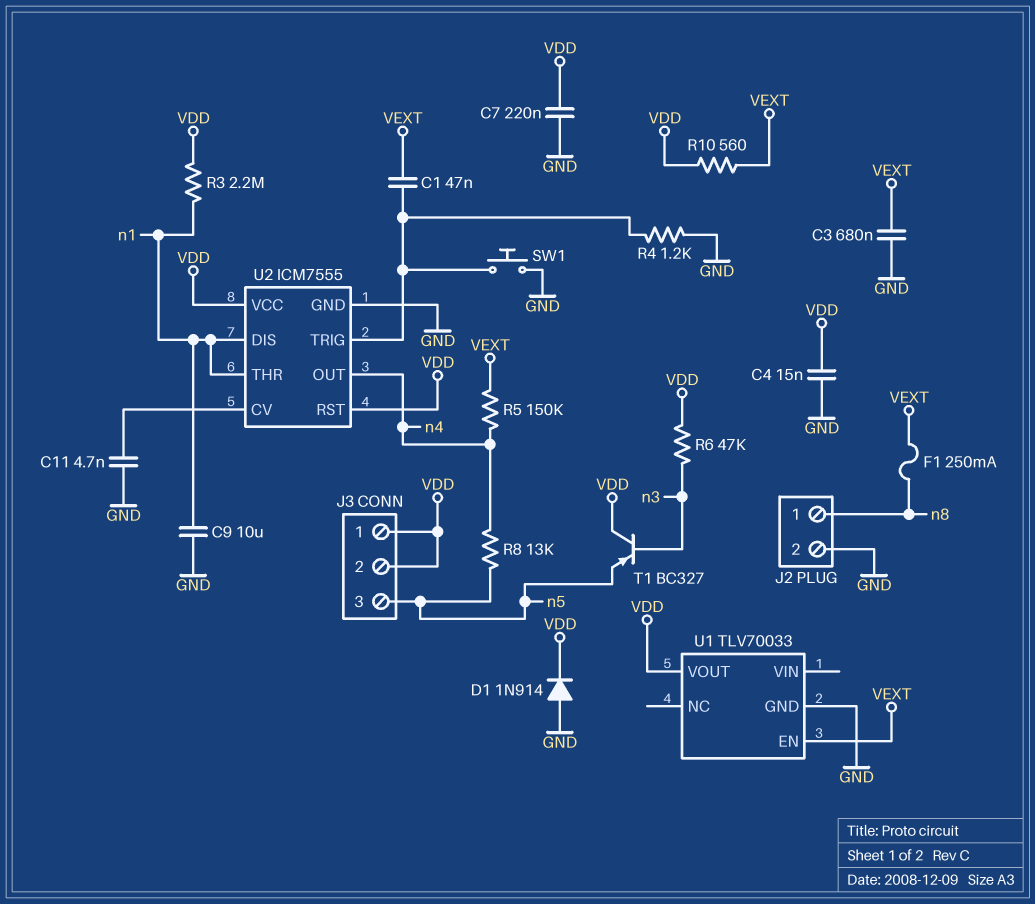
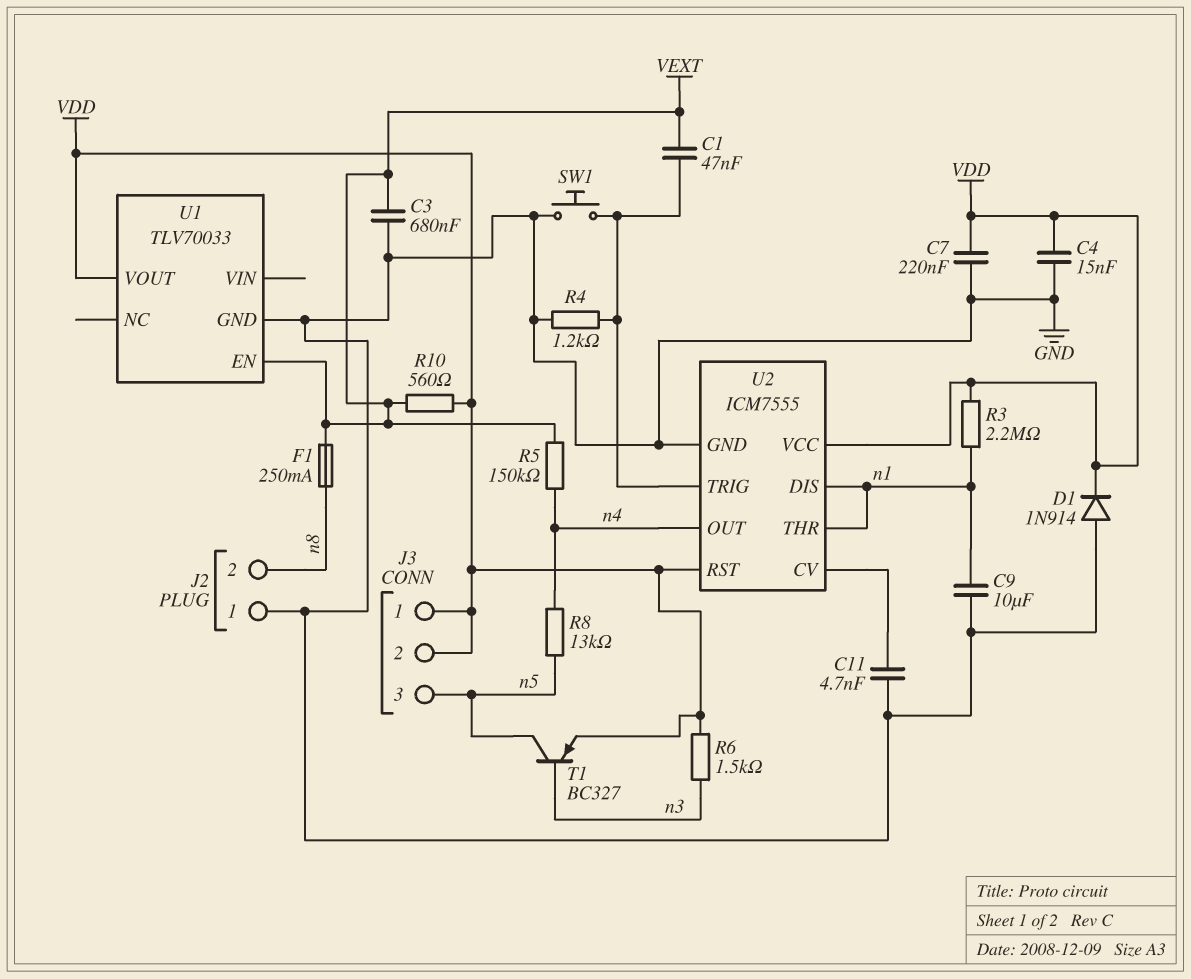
J2 pin 1: n8 -> GND
J2 pin 2: GND -> n8
R6: 47k (VDD, n3) -> 1.5k (VDD, n3)
T1: PNP BC327 (B n3, C VDD, E n5) -> PNP BC327 (B n3, C n5, E VDD)

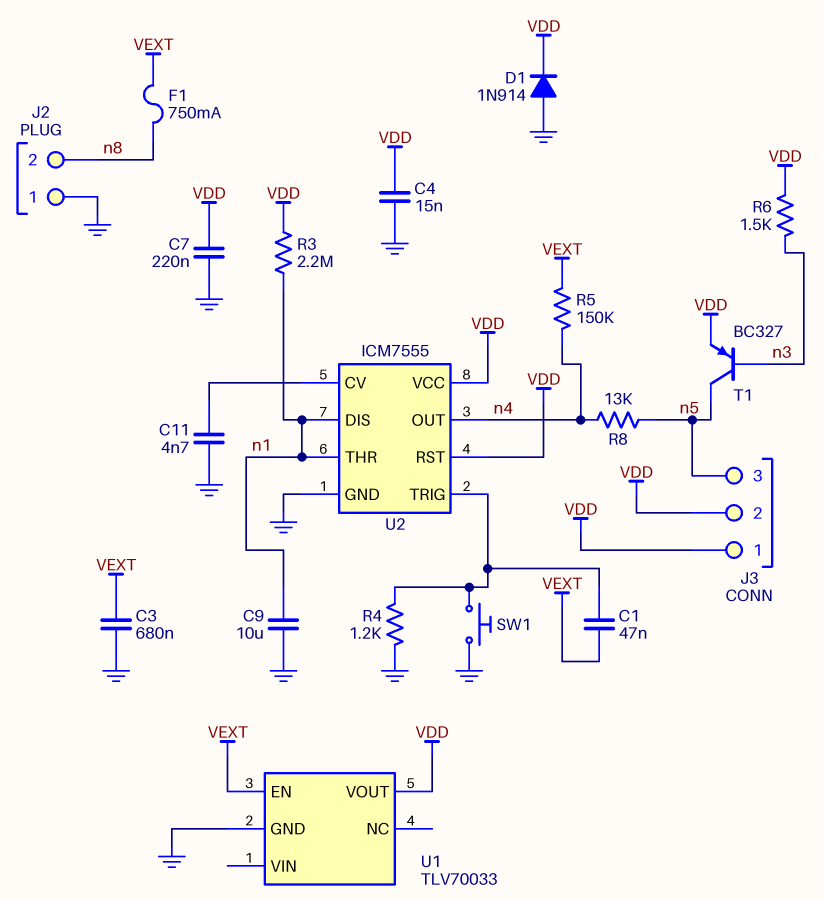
F1: 250mA (VEXT, n8) -> 750mA (VEXT, n8)
R10: 560 (VDD, VEXT) -> none

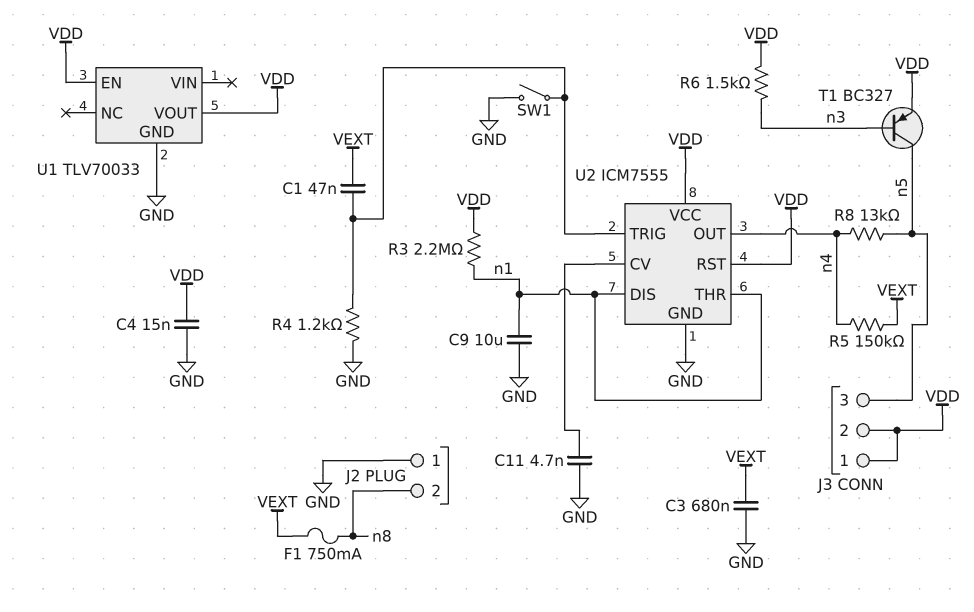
C7: 220nF (GND, VDD) -> none
D1: diode 1N914 (A GND, K VDD) -> none
SW1: button (GND, U2/TRIG) -> switch (GND, U2/TRIG)
U1 pin EN: VEXT -> VDD

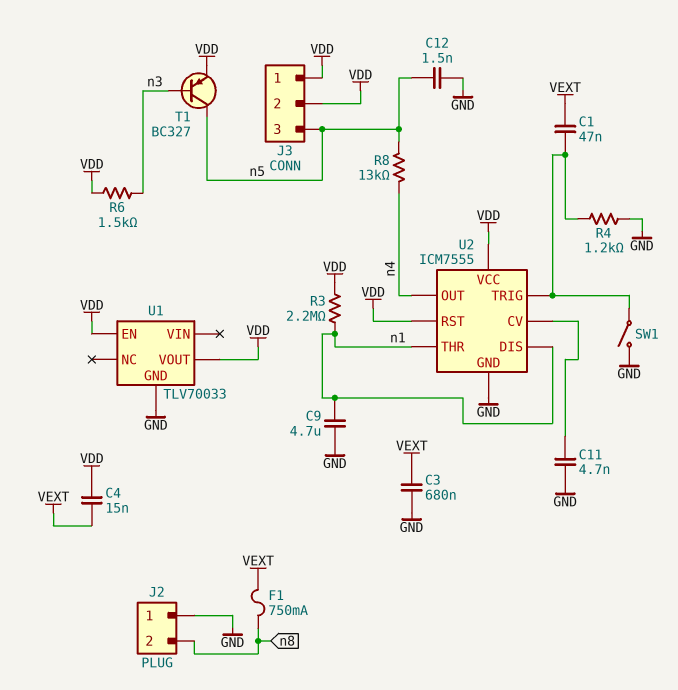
C4: 15nF (GND, VDD) -> 15nF (VDD, VEXT)
C9: 10uF (GND, n1) -> 4.7uF (GND, n1)
C12: none -> 1.5nF (GND, n5)
R5: 150k (VEXT, n4) -> none

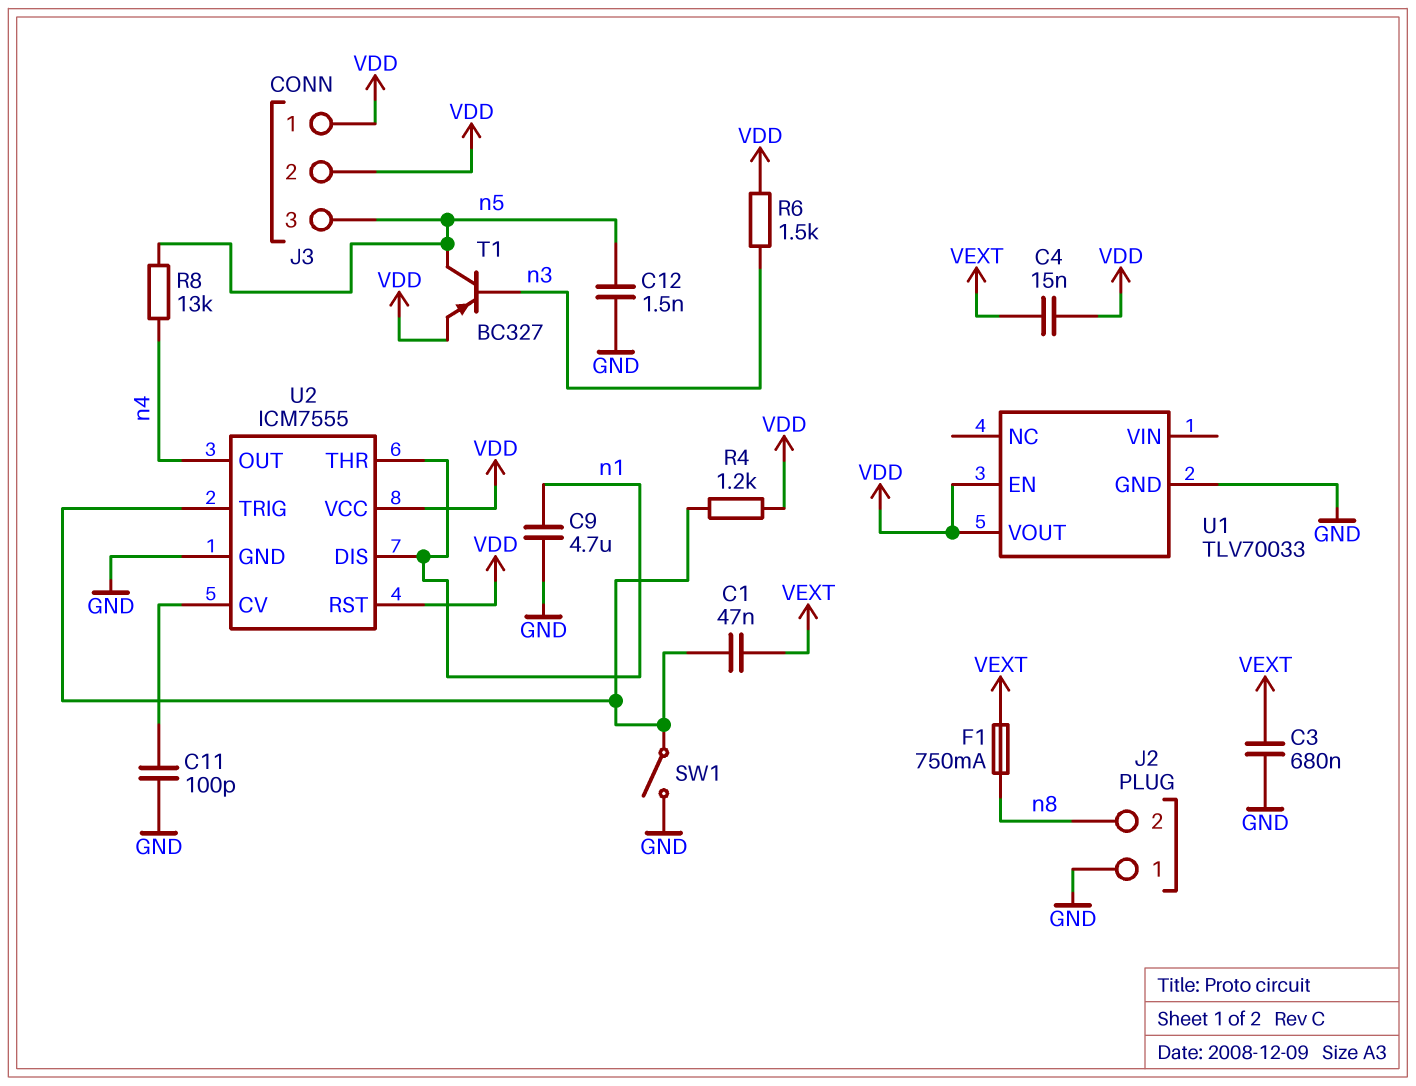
C11: 4.7nF (GND, U2/CV) -> 100pF (GND, U2/CV)
R3: 2.2M (VDD, n1) -> none
R4: 1.2k (GND, U2/TRIG) -> 1.2k (U2/TRIG, VDD)

